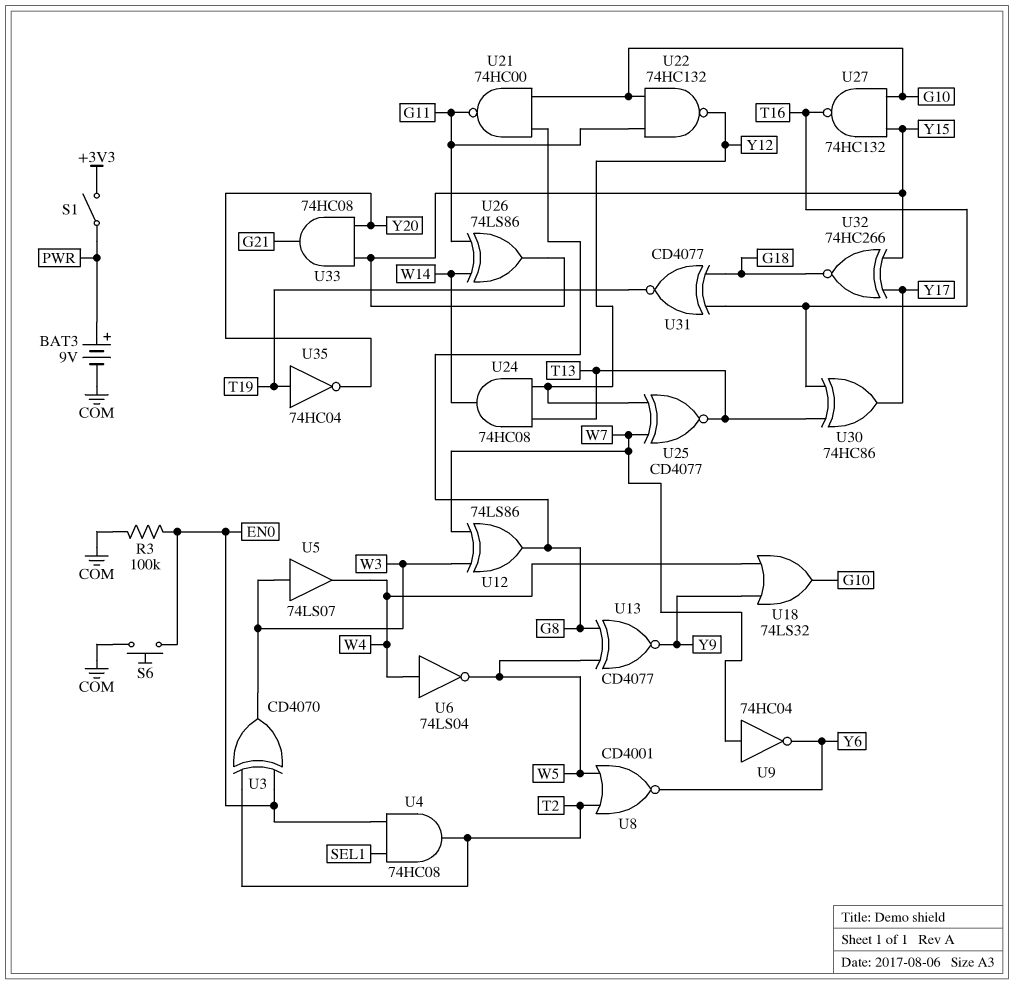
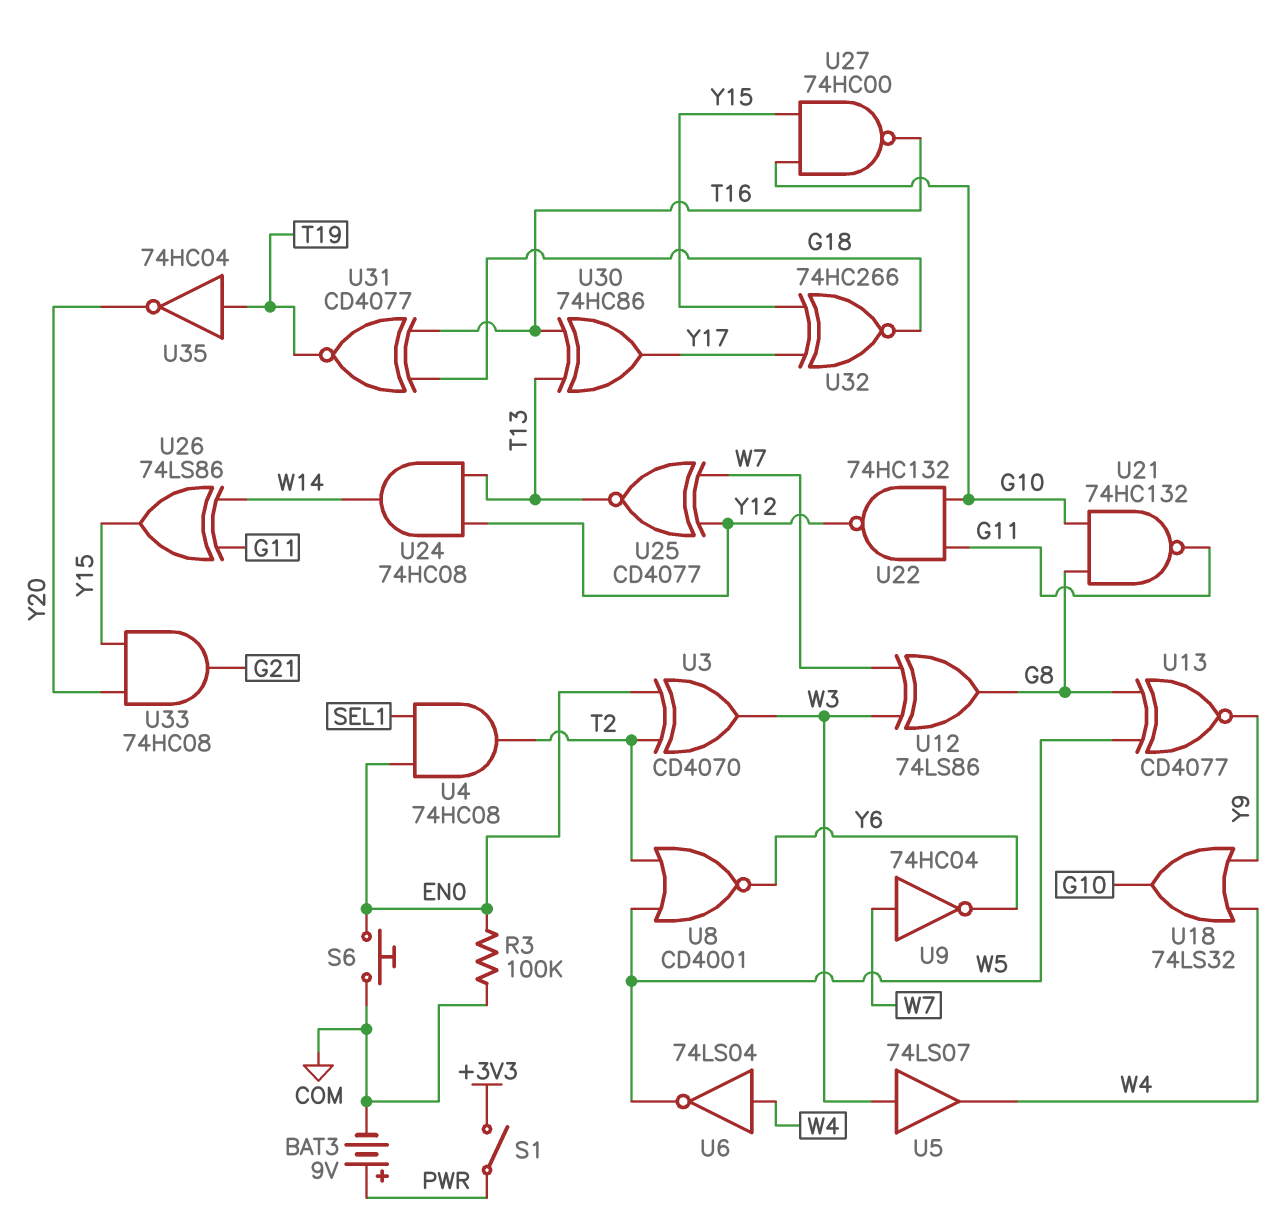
U21: NAND 74HC00 (in G8, in G10, out G11) -> NAND 74HC132 (in G8, in G10, out G11)
U27: NAND 74HC132 (in G10, in Y15, out T16) -> NAND 74HC00 (in G10, in Y15, out T16)

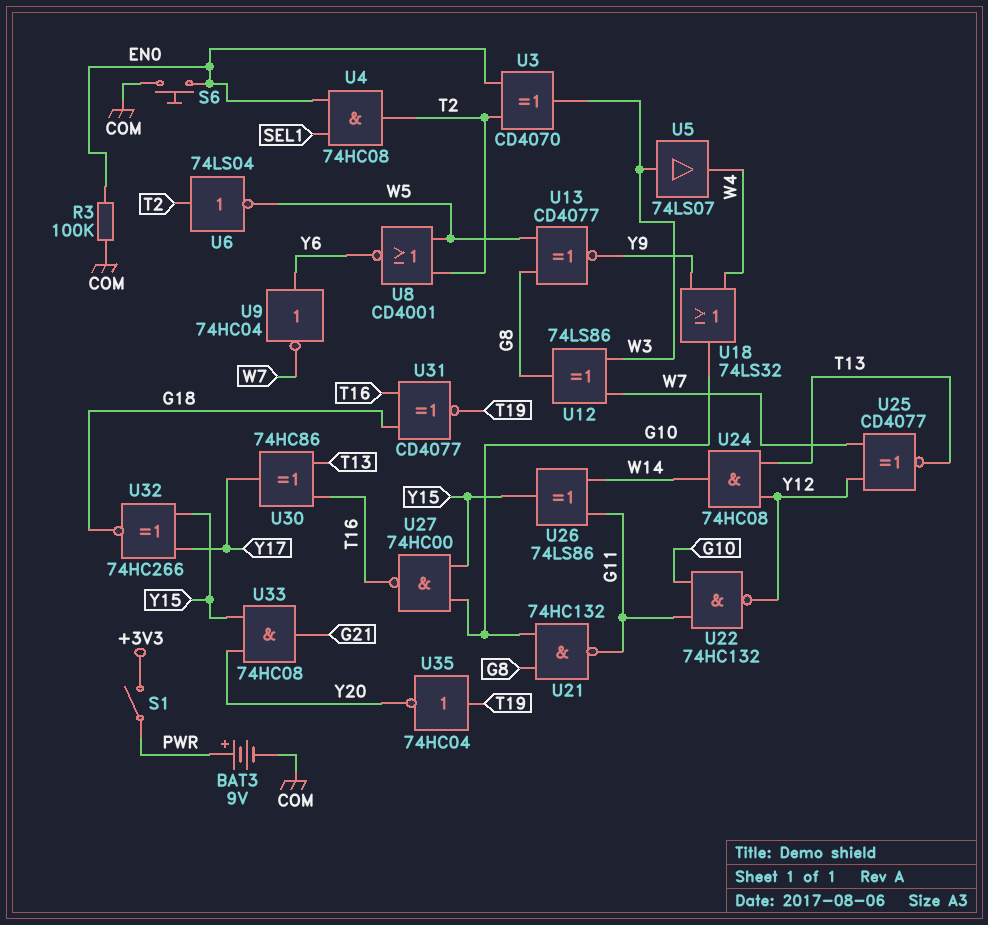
U6: NOT 74LS04 (in W4, out W5) -> NOT 74LS04 (in T2, out W5)
U9: NOT 74HC04 (in W7, out Y6) -> NOT 74HC04 (in Y6, out W7)

